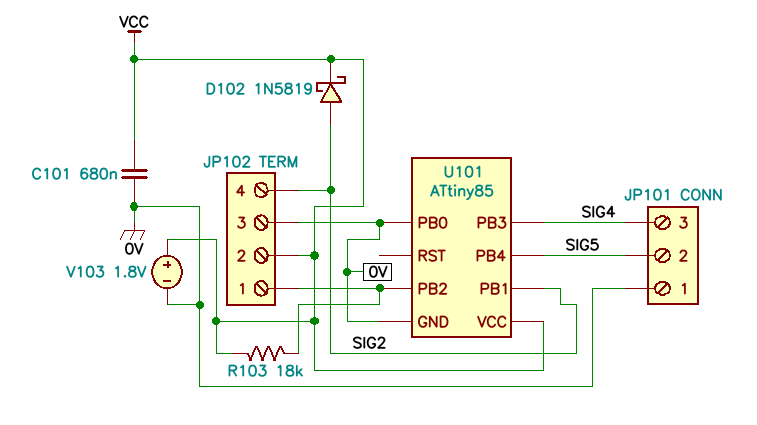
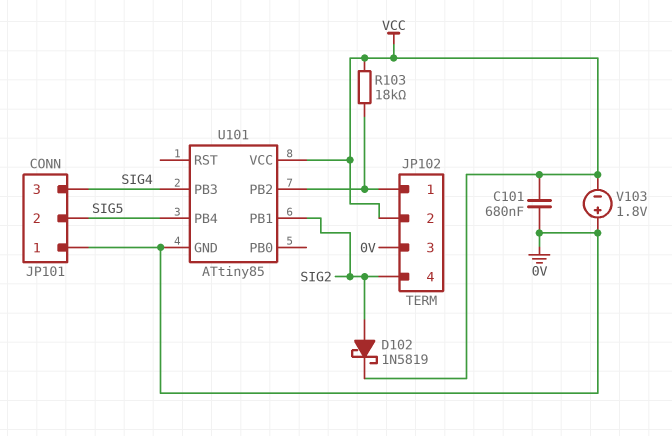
U101 pin PB0: 0V -> none
V103: 1.8V (plus VCC, minus 0V) -> 1.8V (plus 0V, minus VCC)

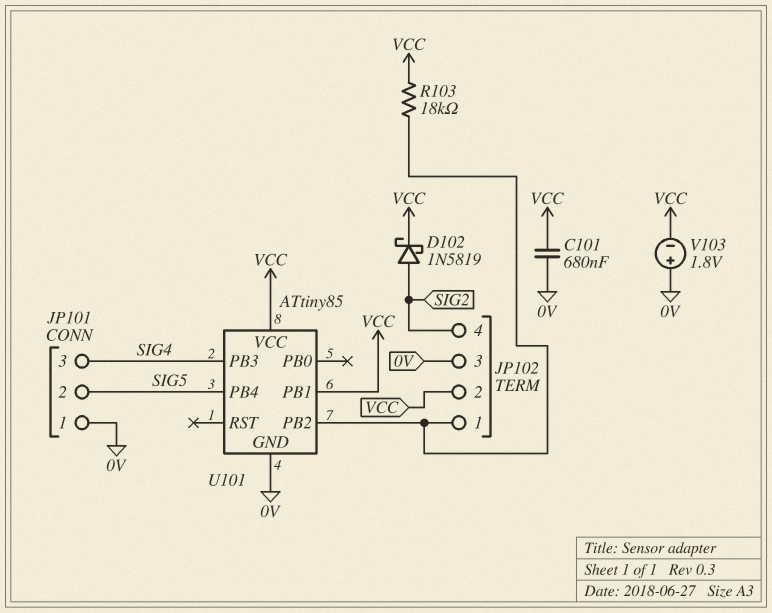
U101 pin PB1: SIG2 -> VCC

